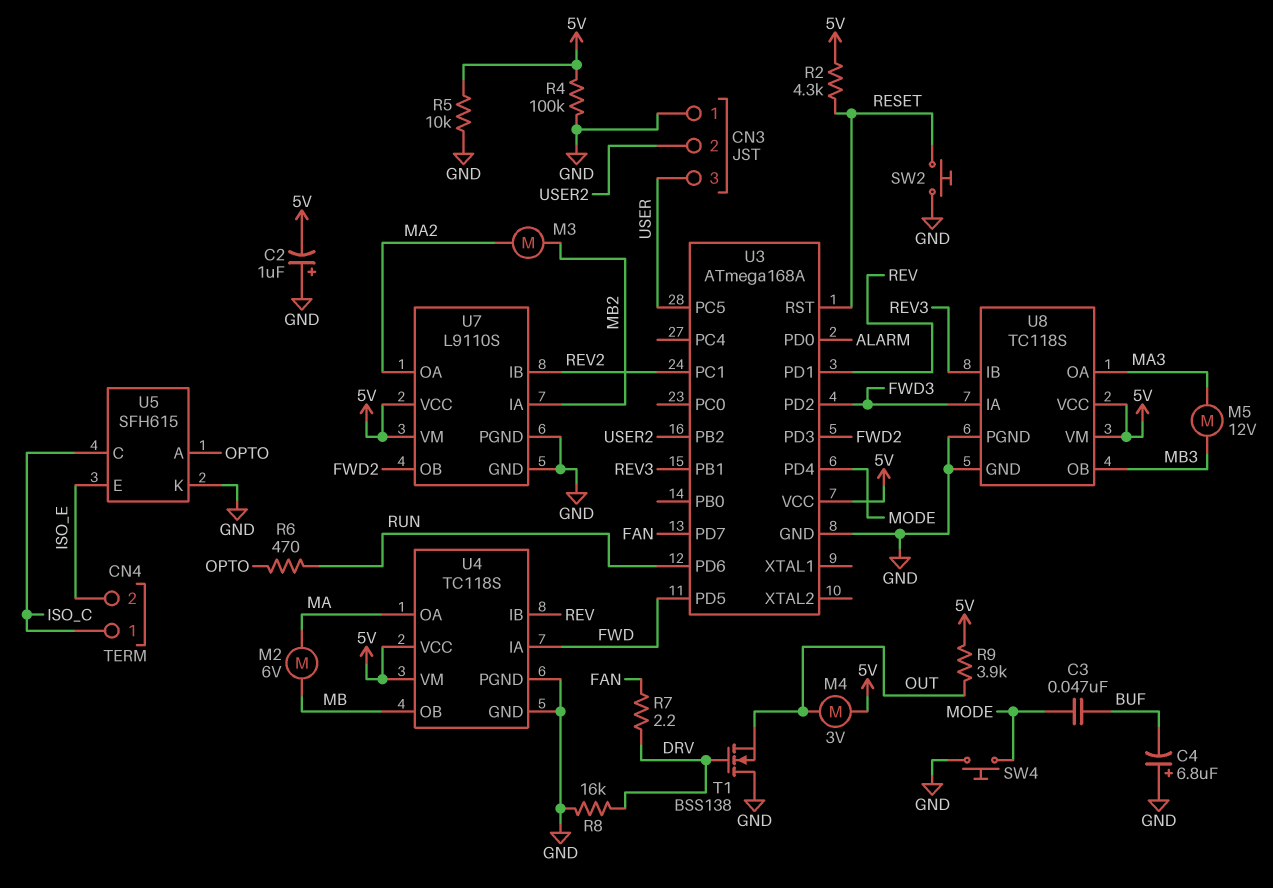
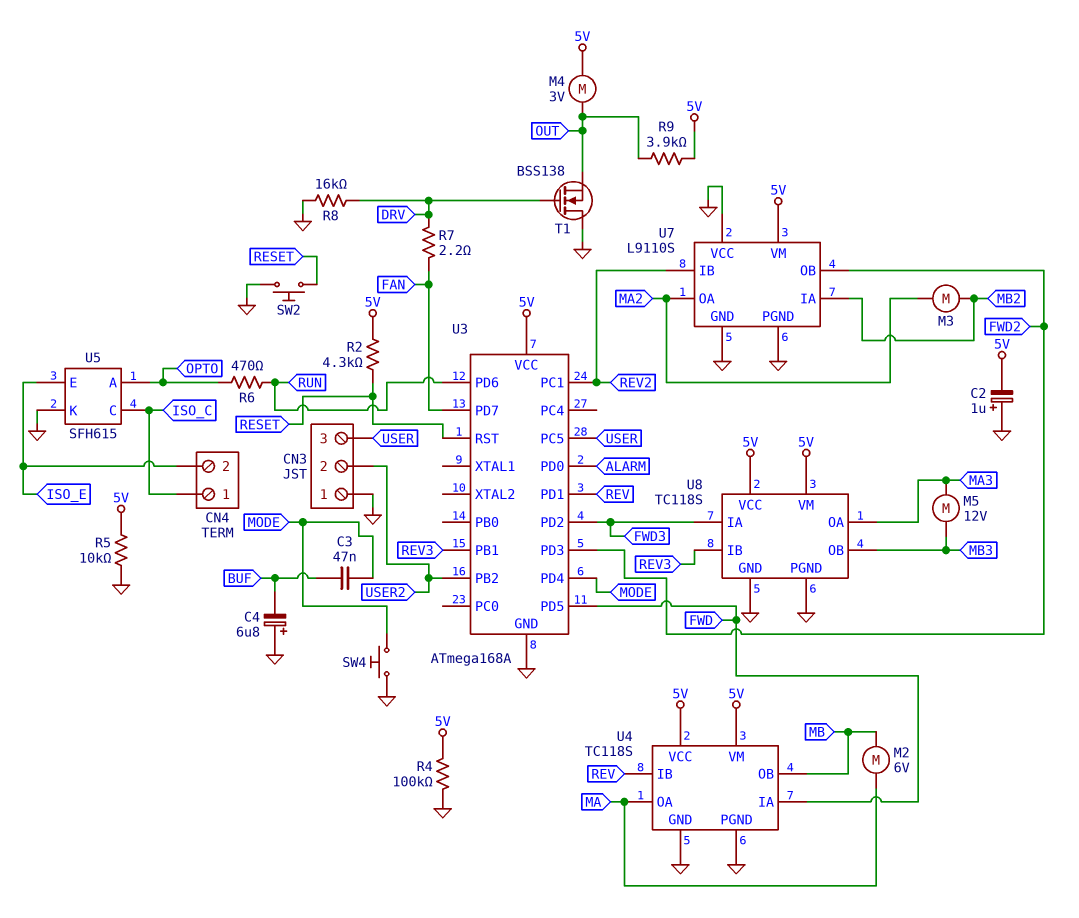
U7 pin VCC: 5V -> GND

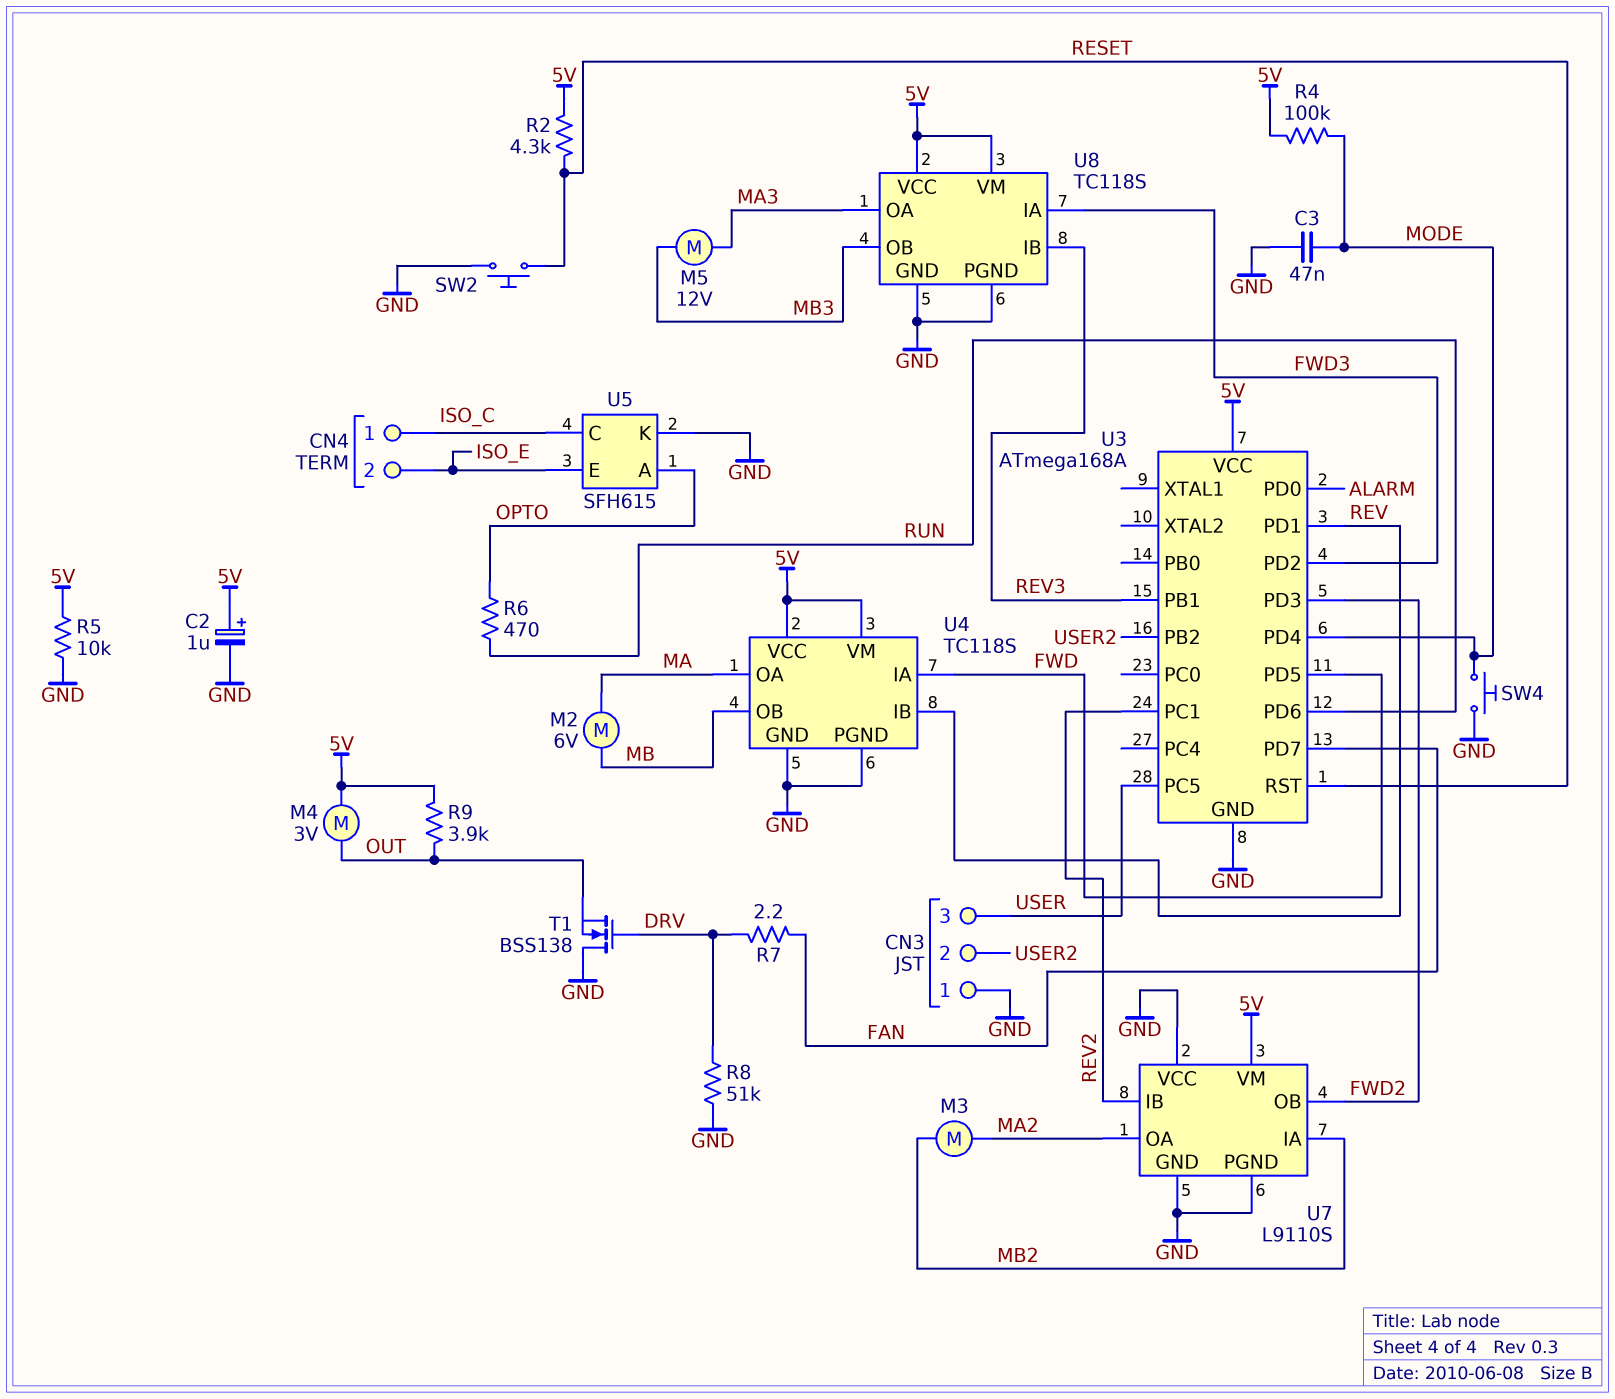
C2: 1uF (plus GND, minus 5V) -> 1uF (plus 5V, minus GND)
C3: 47nF (BUF, MODE) -> 47nF (GND, MODE)
C4: 6.8uF (plus GND, minus BUF) -> none
R4: 100k (5V, GND) -> 100k (5V, MODE)
R8: 16k (DRV, GND) -> 51k (DRV, GND)

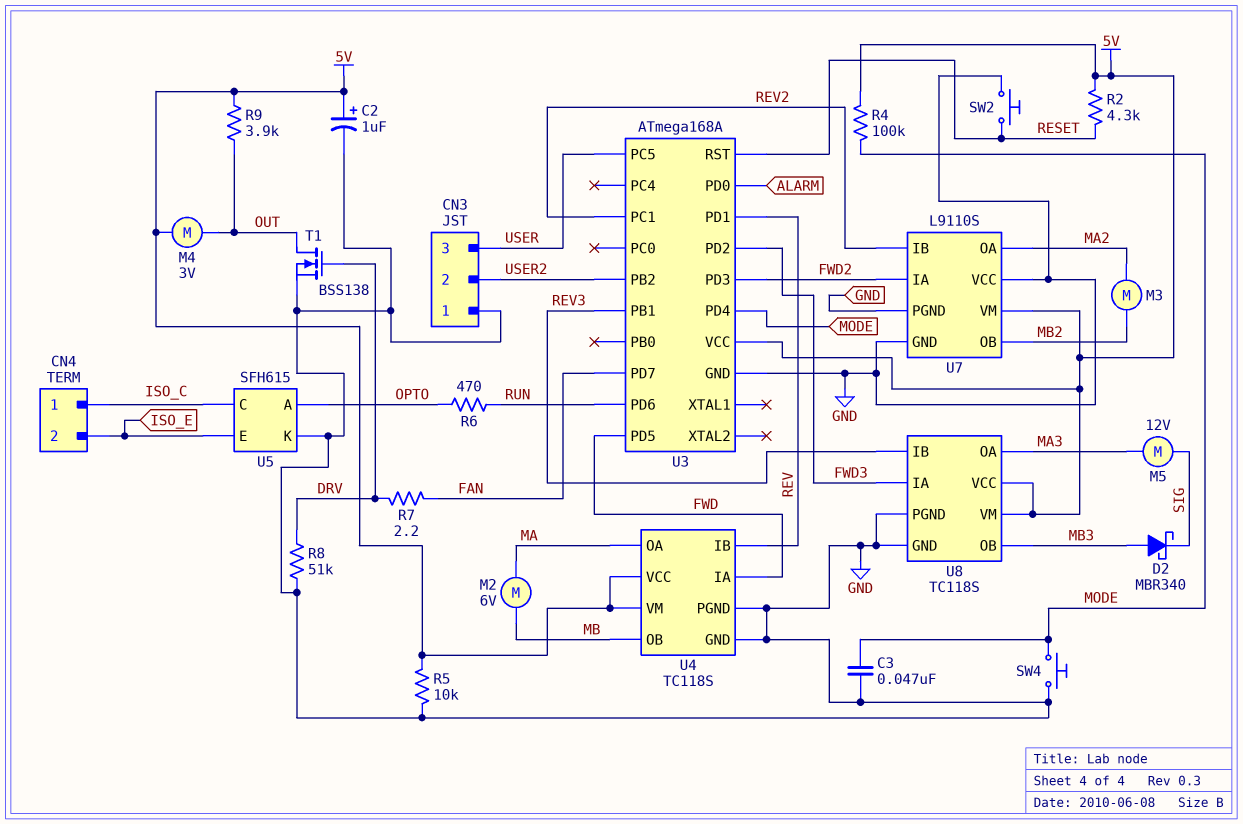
D2: none -> schottky MBR340 (A MB3, K SIG)
M5: motor 12V (MA3, MB3) -> motor 12V (MA3, SIG)
T1: NMOS BSS138 (G DRV, D GND, S OUT) -> NMOS BSS138 (G DRV, D OUT, S GND)
U7 pin IA: MB2 -> FWD2
U7 pin OB: FWD2 -> MB2

